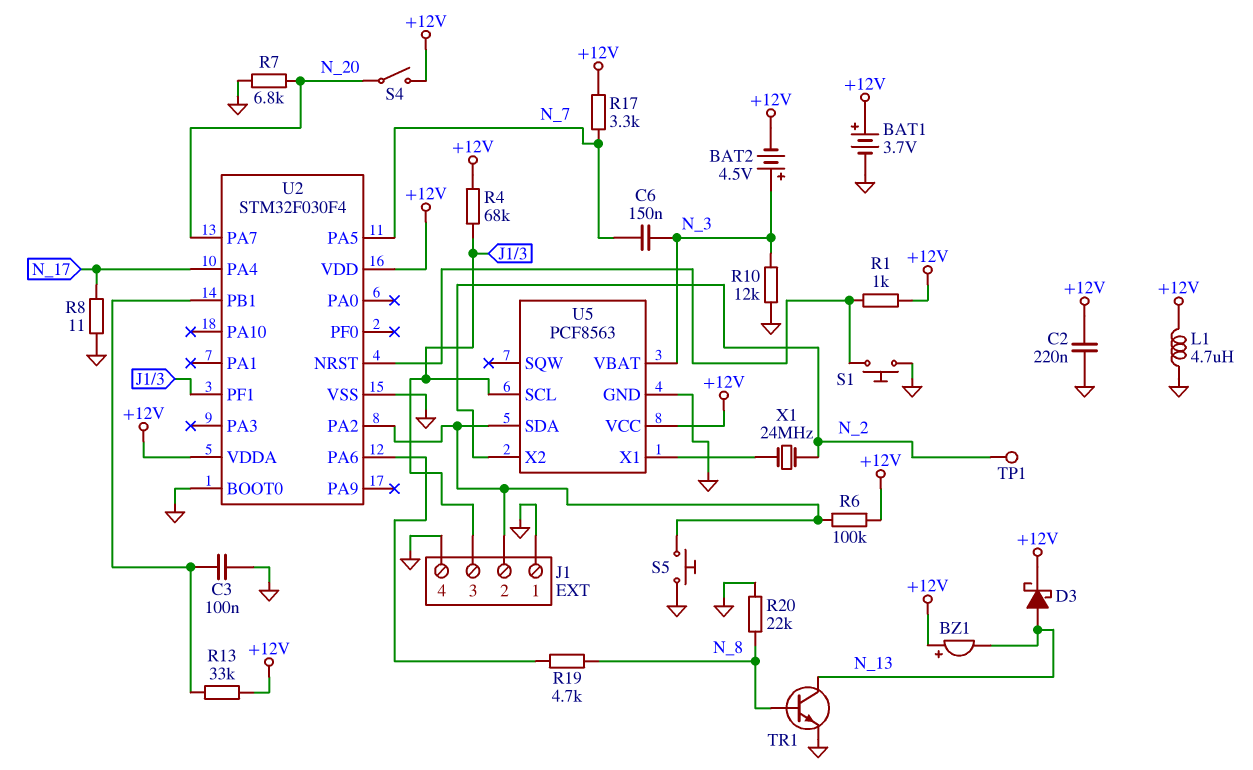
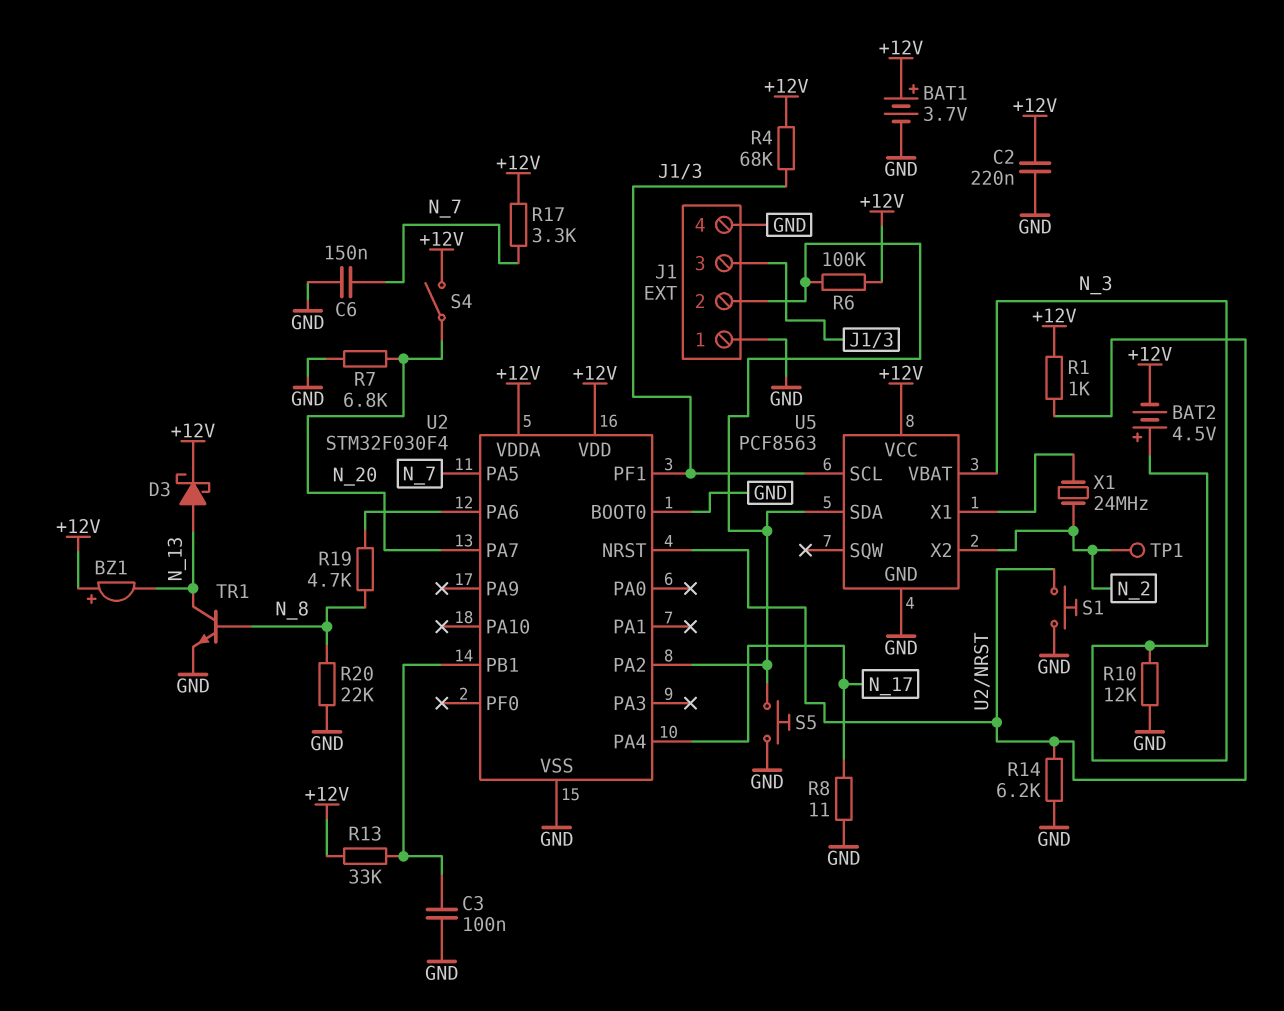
C6: 150nF (N_3, N_7) -> 150nF (GND, N_7)
L1: 4.7uH (+12V, GND) -> none
R14: none -> 6.2k (GND, U2/NRST)

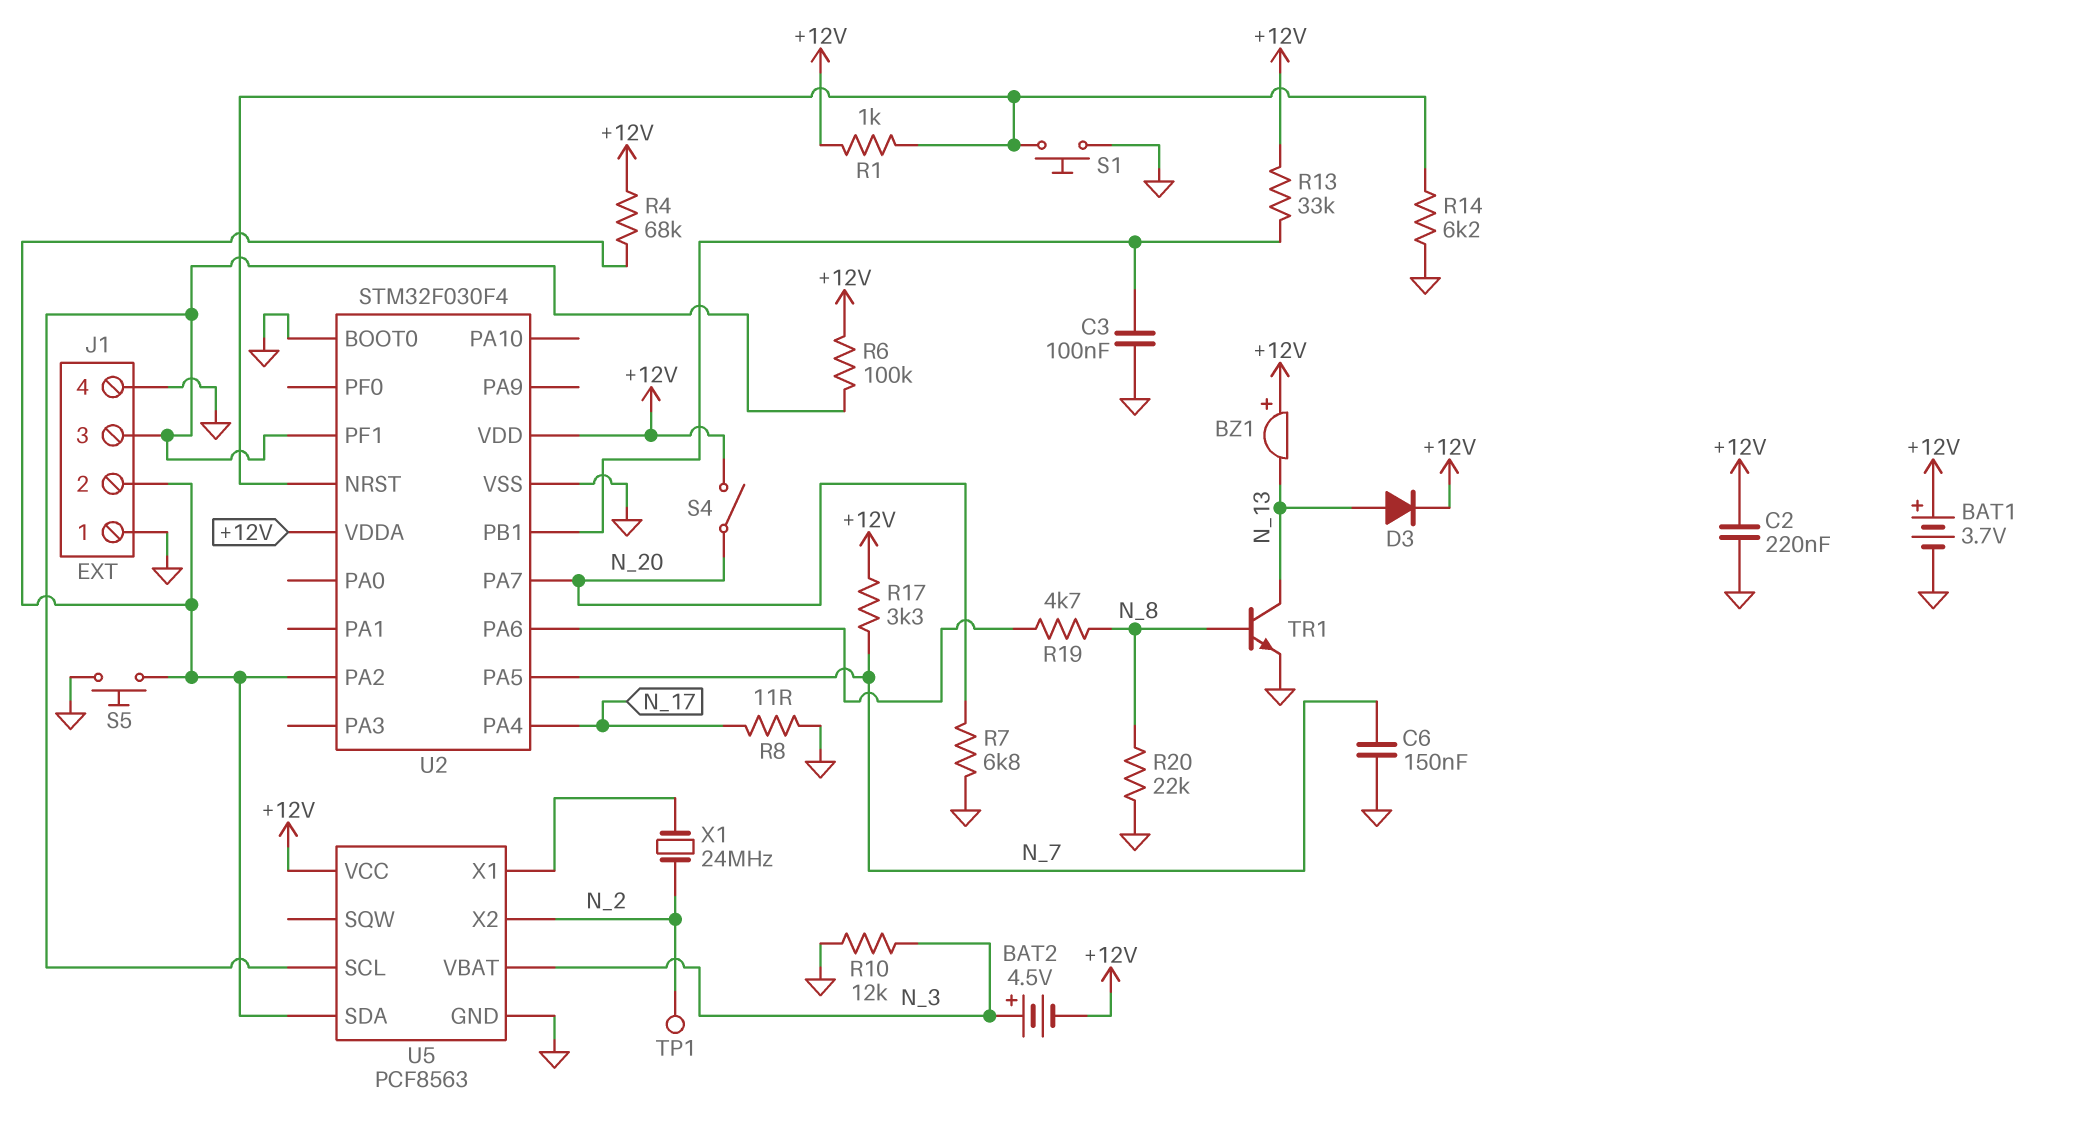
D3: schottky (A N_13, K +12V) -> diode (A N_13, K +12V)
R4: 68k (+12V, J1/3) -> 68k (+12V, J1/2)
R6: 100k (+12V, J1/2) -> 100k (+12V, J1/3)

